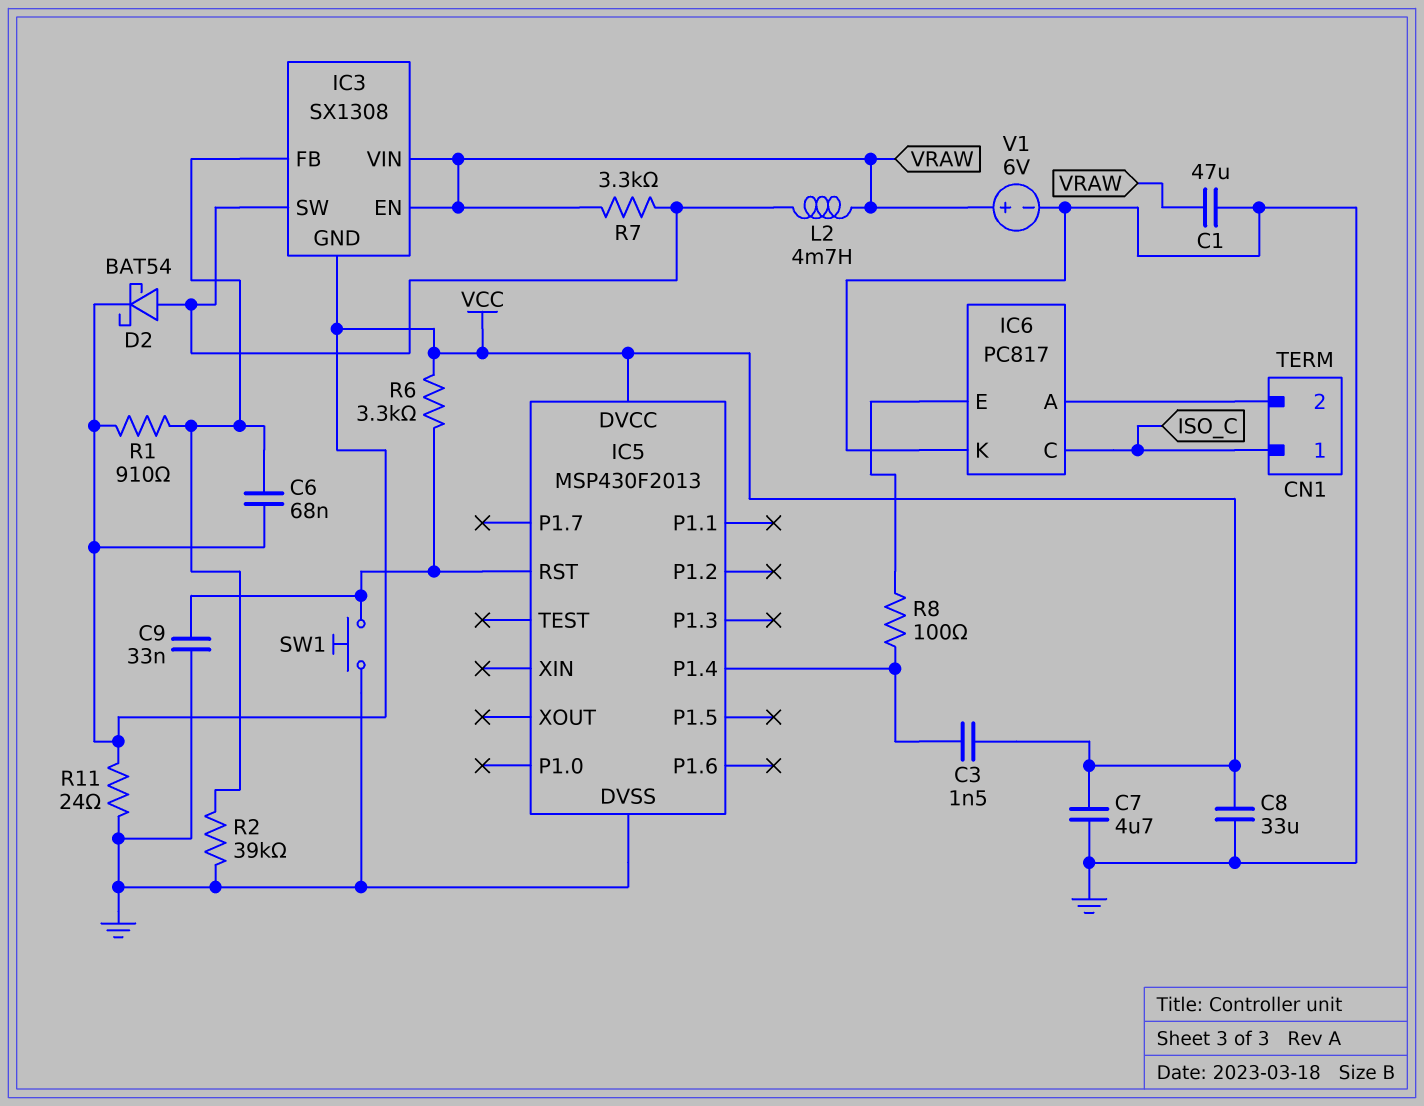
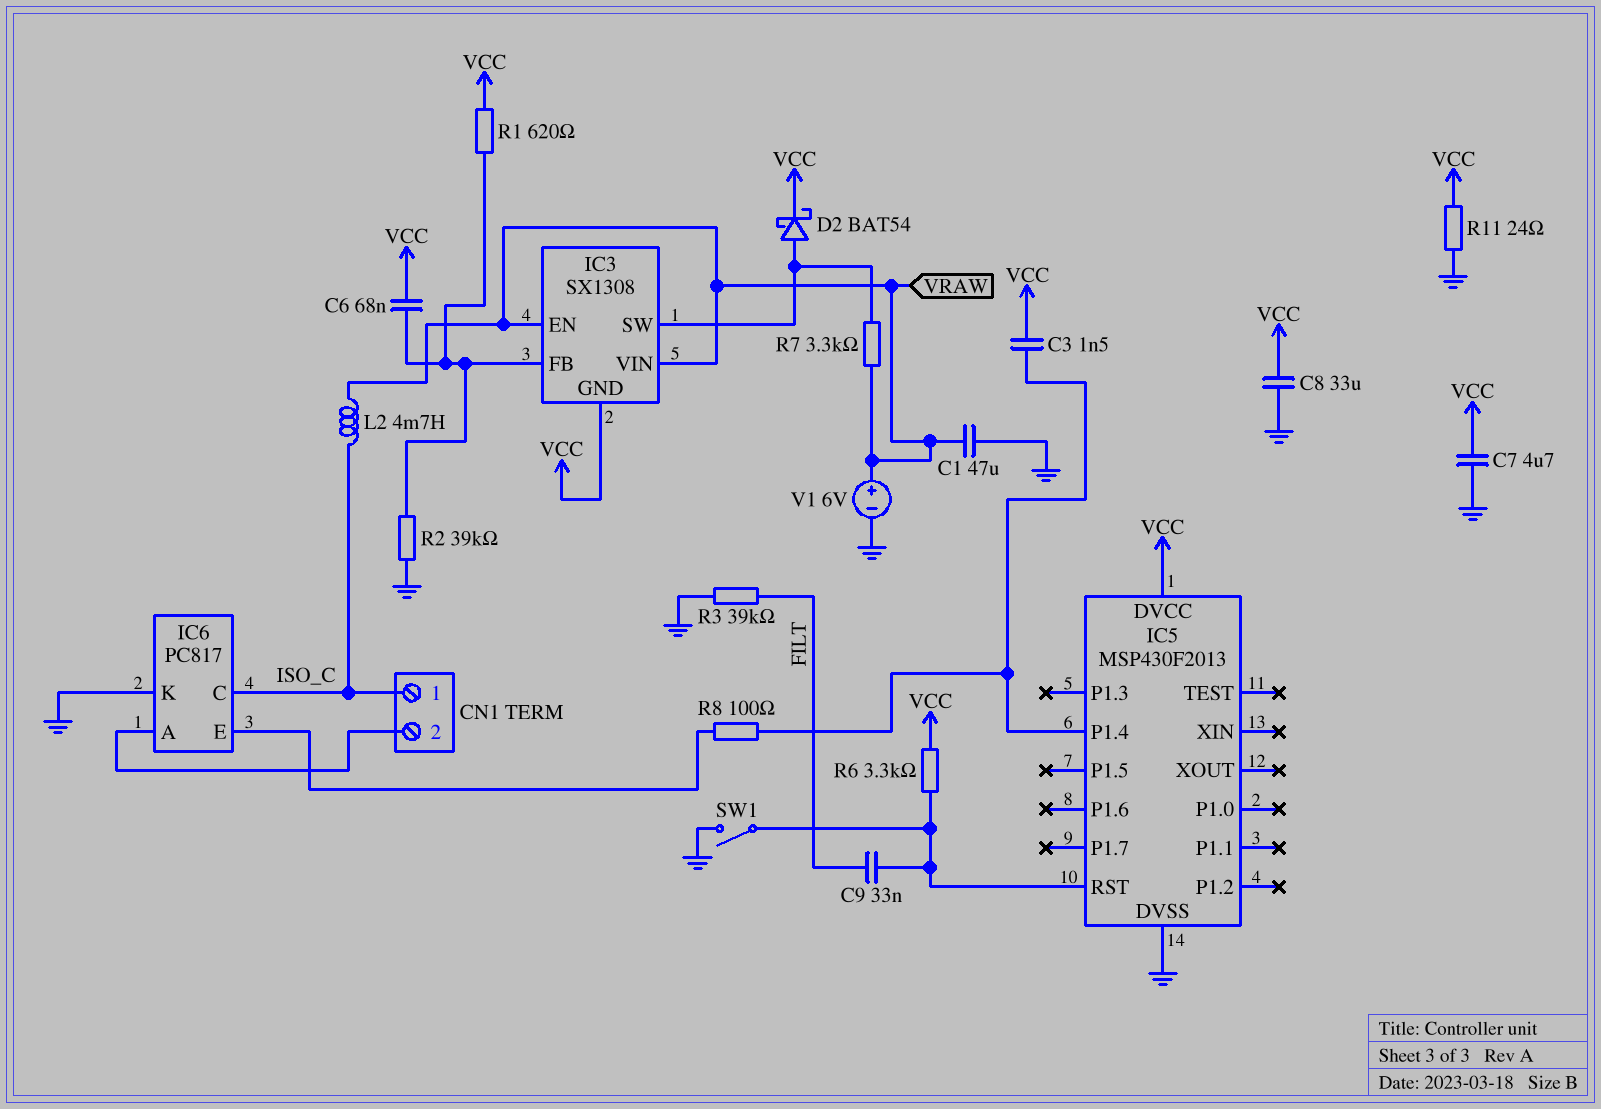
C9: 33nF (GND, IC5/RST) -> 33nF (FILT, IC5/RST)
L2: 4.7mH (IC3/SW, VRAW) -> 4.7mH (ISO_C, VRAW)
R1: 910 (IC3/FB, VCC) -> 620 (IC3/FB, VCC)
R3: none -> 39k (FILT, GND)
SW1: button (GND, IC5/RST) -> switch (GND, IC5/RST)

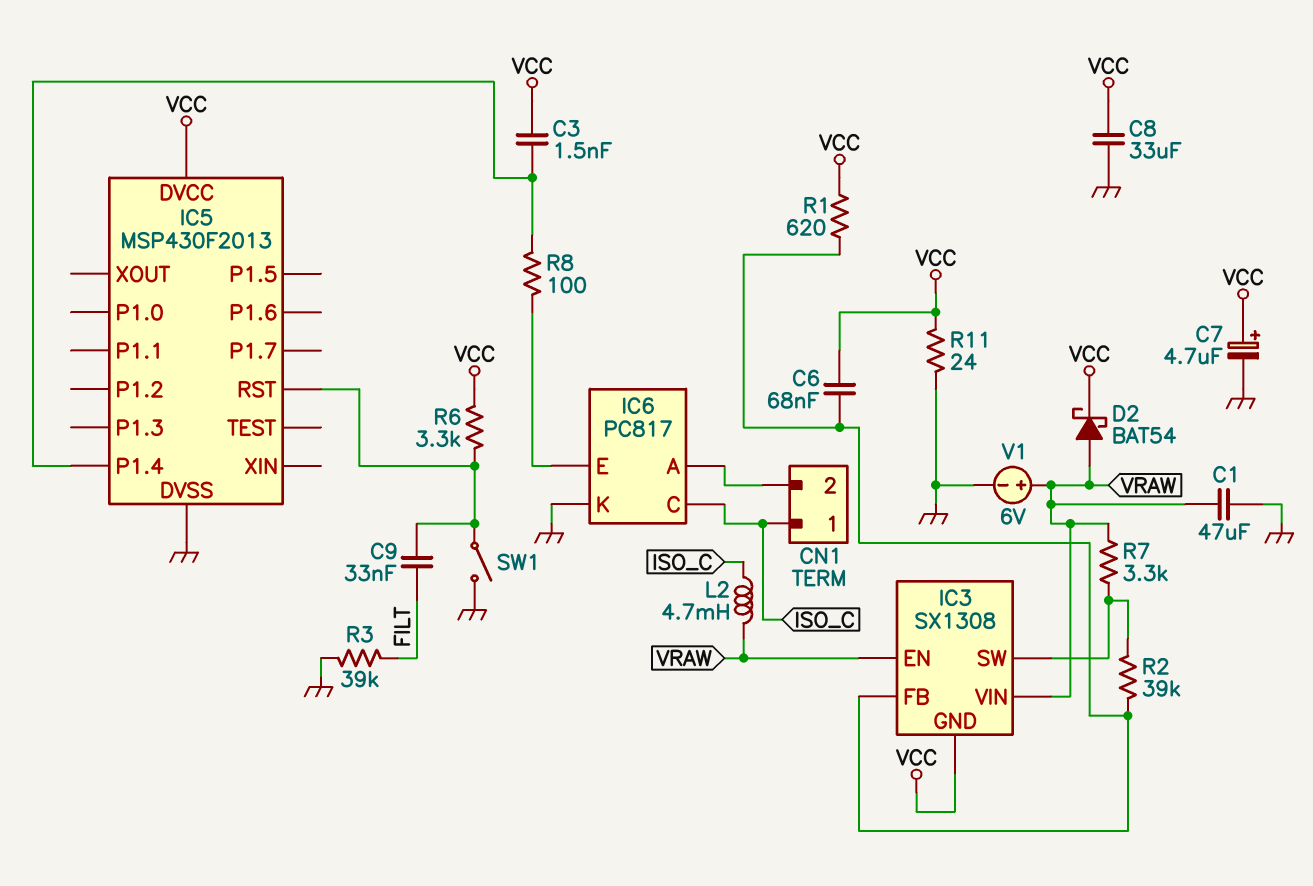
C7: 4.7uF (GND, VCC) -> 4.7uF (plus VCC, minus GND)
D2: schottky BAT54 (A IC3/SW, K VCC) -> schottky BAT54 (A VRAW, K VCC)
R2: 39k (GND, IC3/FB) -> 39k (IC3/FB, IC3/SW)

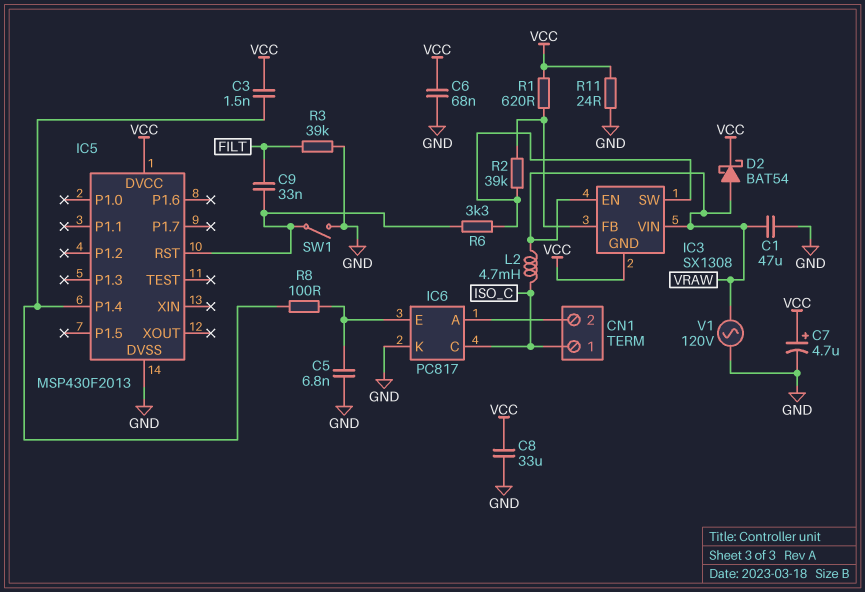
C5: none -> 6.8nF (GND, IC6/E)
C6: 68nF (IC3/FB, VCC) -> 68nF (GND, VCC)
R6: 3.3k (IC5/RST, VCC) -> 3.3k (IC3/SW, IC5/RST)
R7: 3.3k (IC3/SW, VRAW) -> none
V1: 6V (plus VRAW, minus GND) -> AC 120V (GND, VRAW)

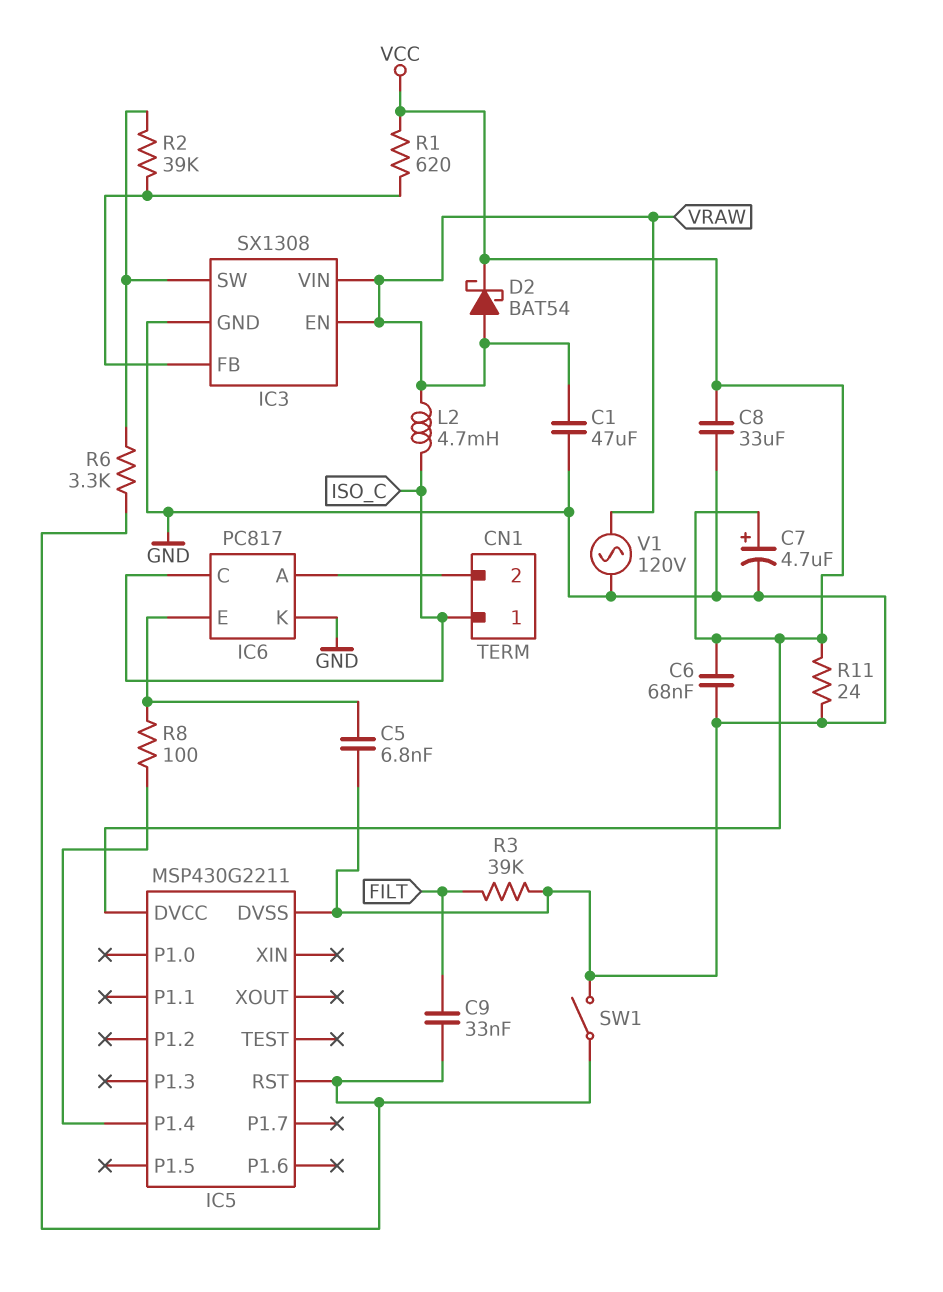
C3: 1.5nF (IC5/P1.4, VCC) -> none
IC3 pin GND: VCC -> GND
IC5: MSP430F2013 -> MSP430G2211

